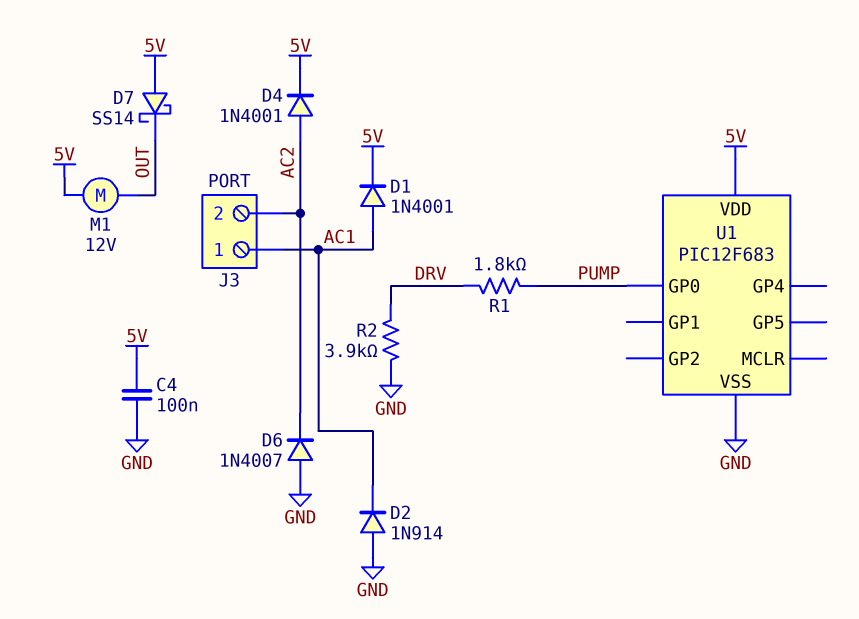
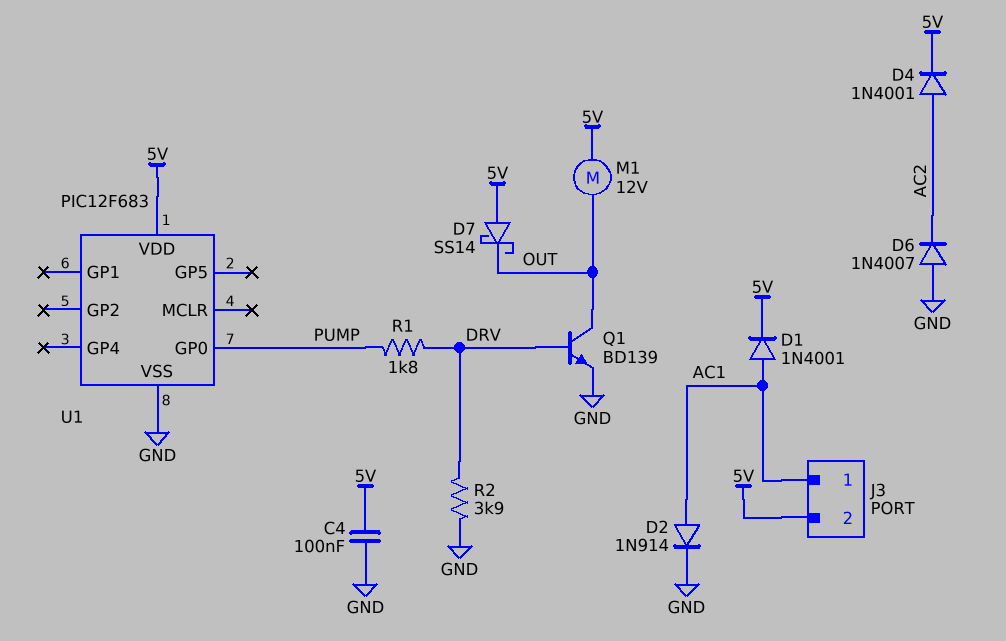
D2: diode 1N914 (A GND, K AC1) -> diode 1N914 (A AC1, K GND)
J3 pin 2: AC2 -> 5V
Q1: none -> NPN BD139 (B DRV, C OUT, E GND)

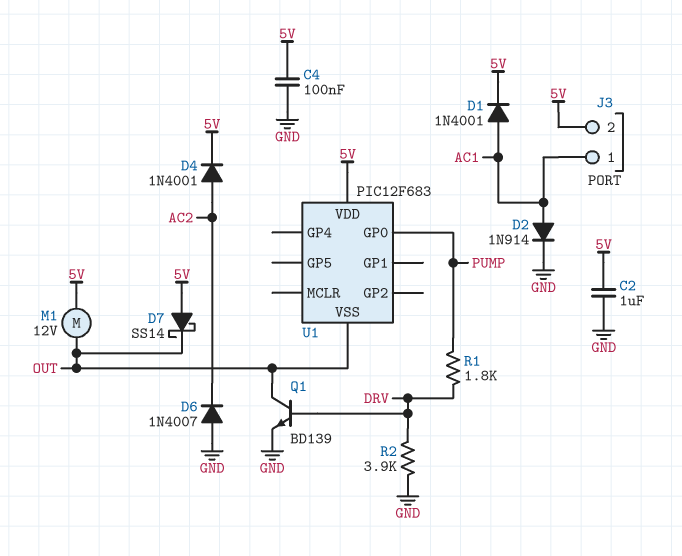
C2: none -> 1uF (5V, GND)
U1 pin VSS: GND -> OUT

